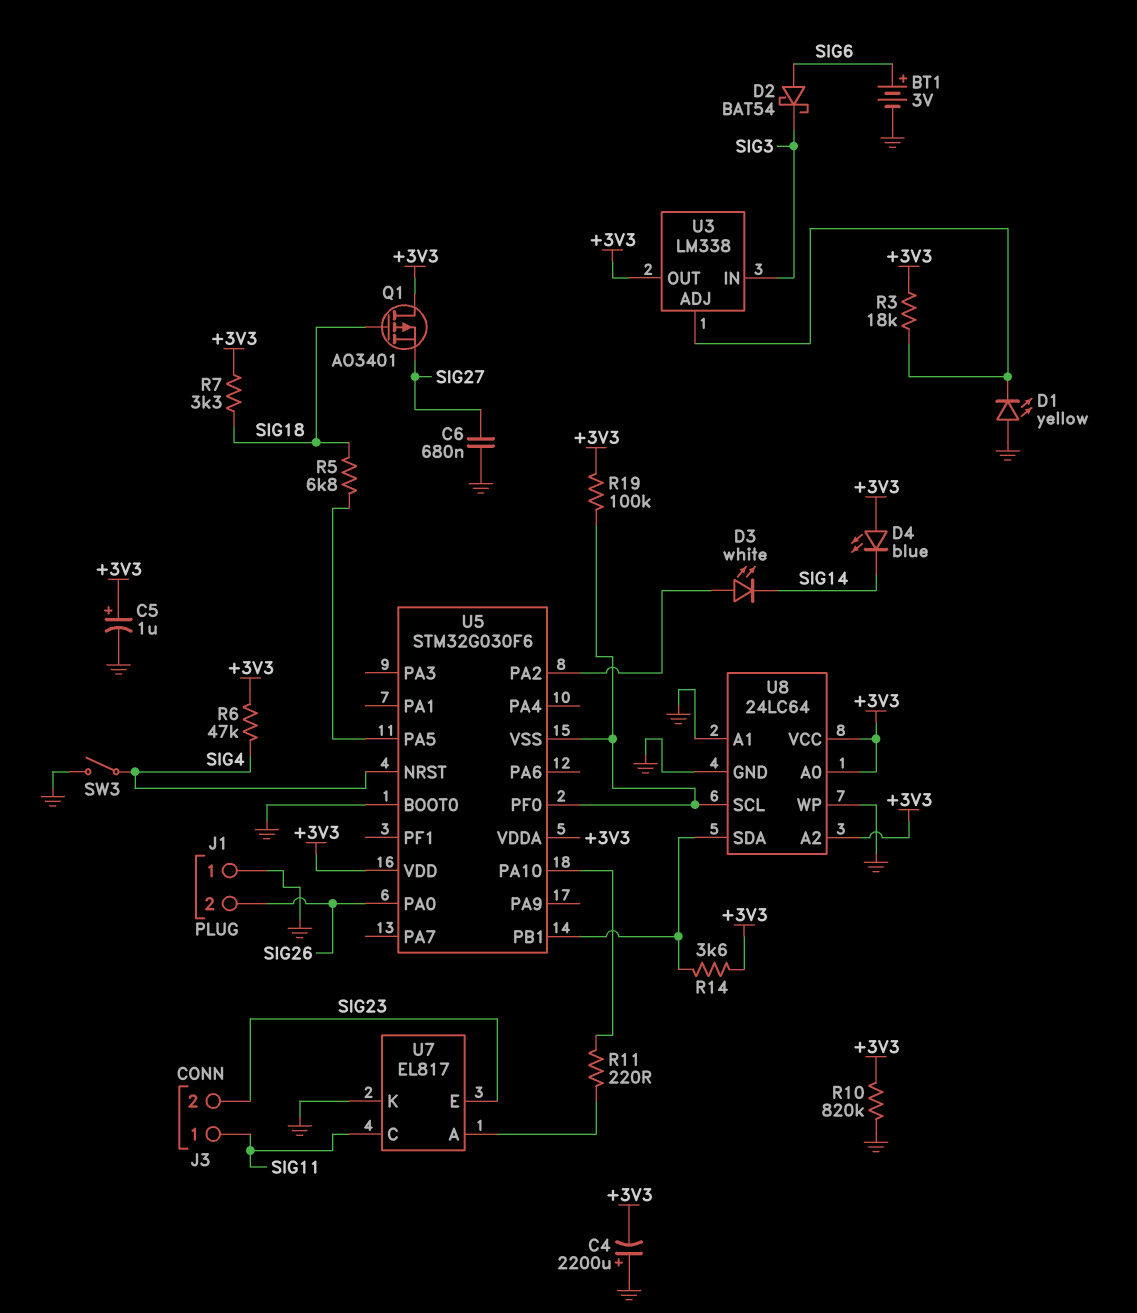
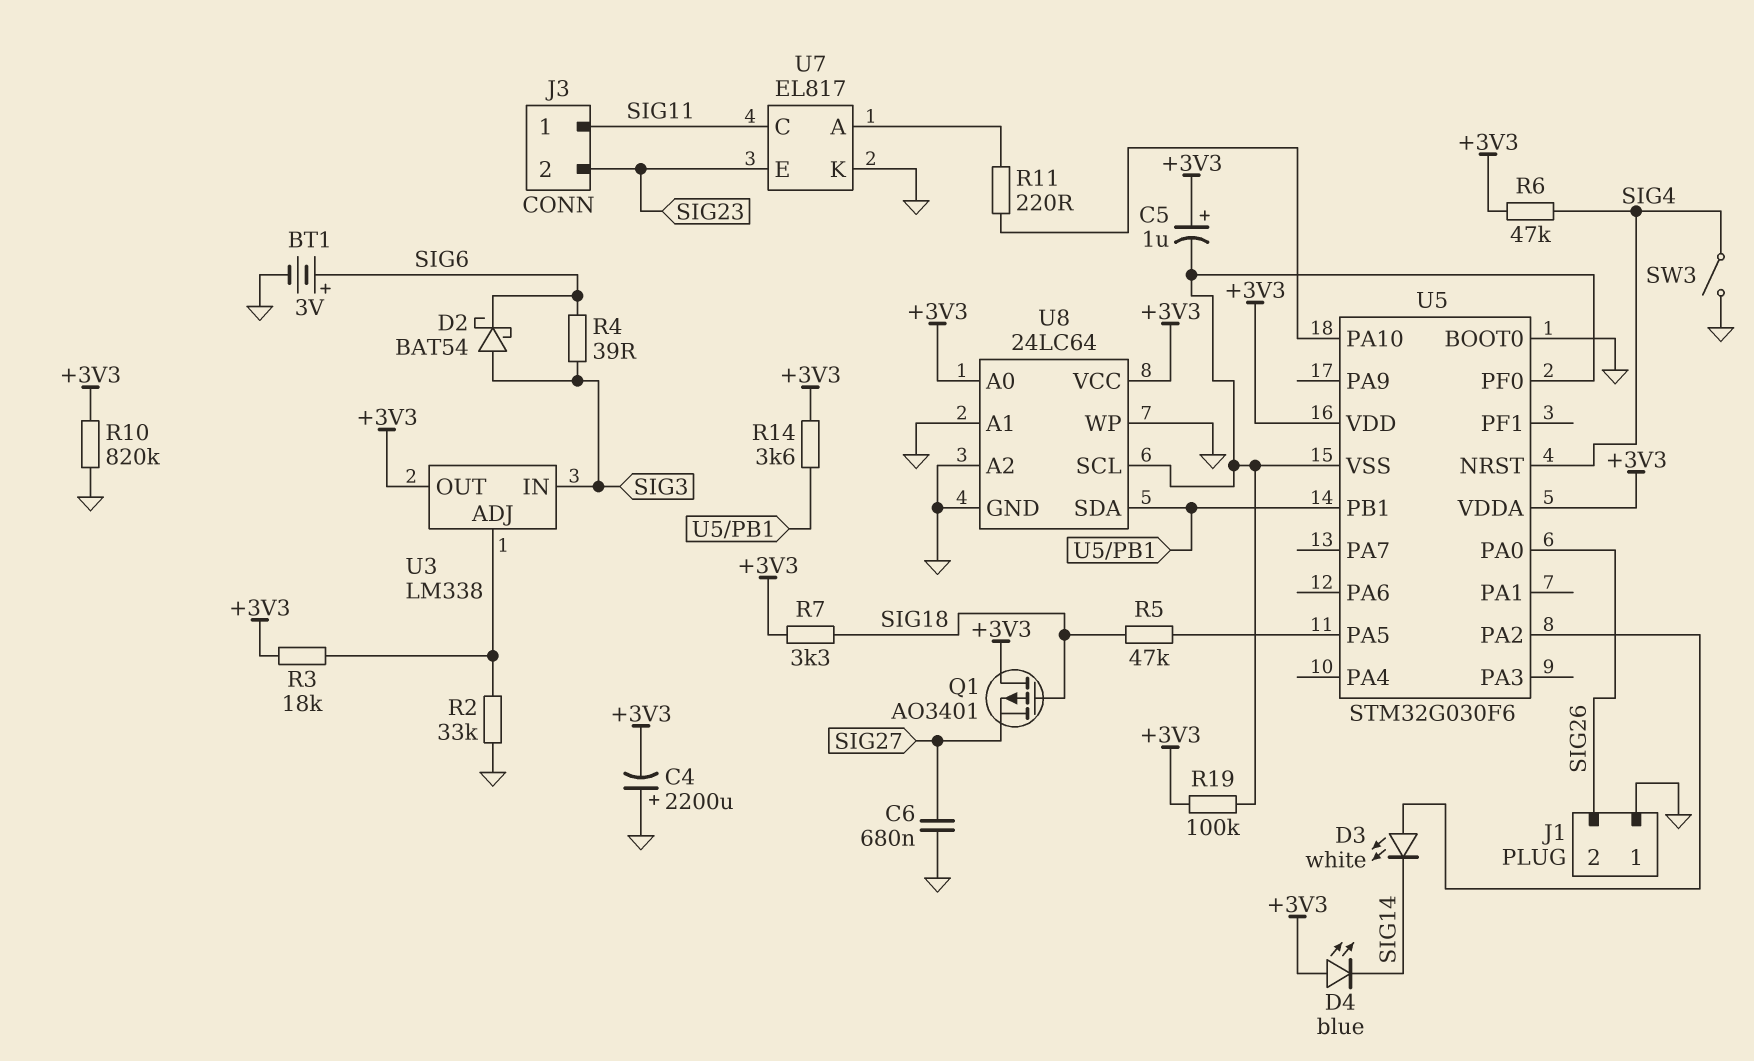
C5: 1uF (plus +3V3, minus GND) -> 1uF (plus +3V3, minus U5/PF0)
D1: LED yellow (A GND, K U3/ADJ) -> none
D2: schottky BAT54 (A SIG6, K SIG3) -> schottky BAT54 (A SIG3, K SIG6)
R2: none -> 33k (GND, U3/ADJ)
R4: none -> 39 (SIG3, SIG6)
R5: 6.8k (SIG18, U5/PA5) -> 47k (SIG18, U5/PA5)
U8 pin A2: +3V3 -> GND

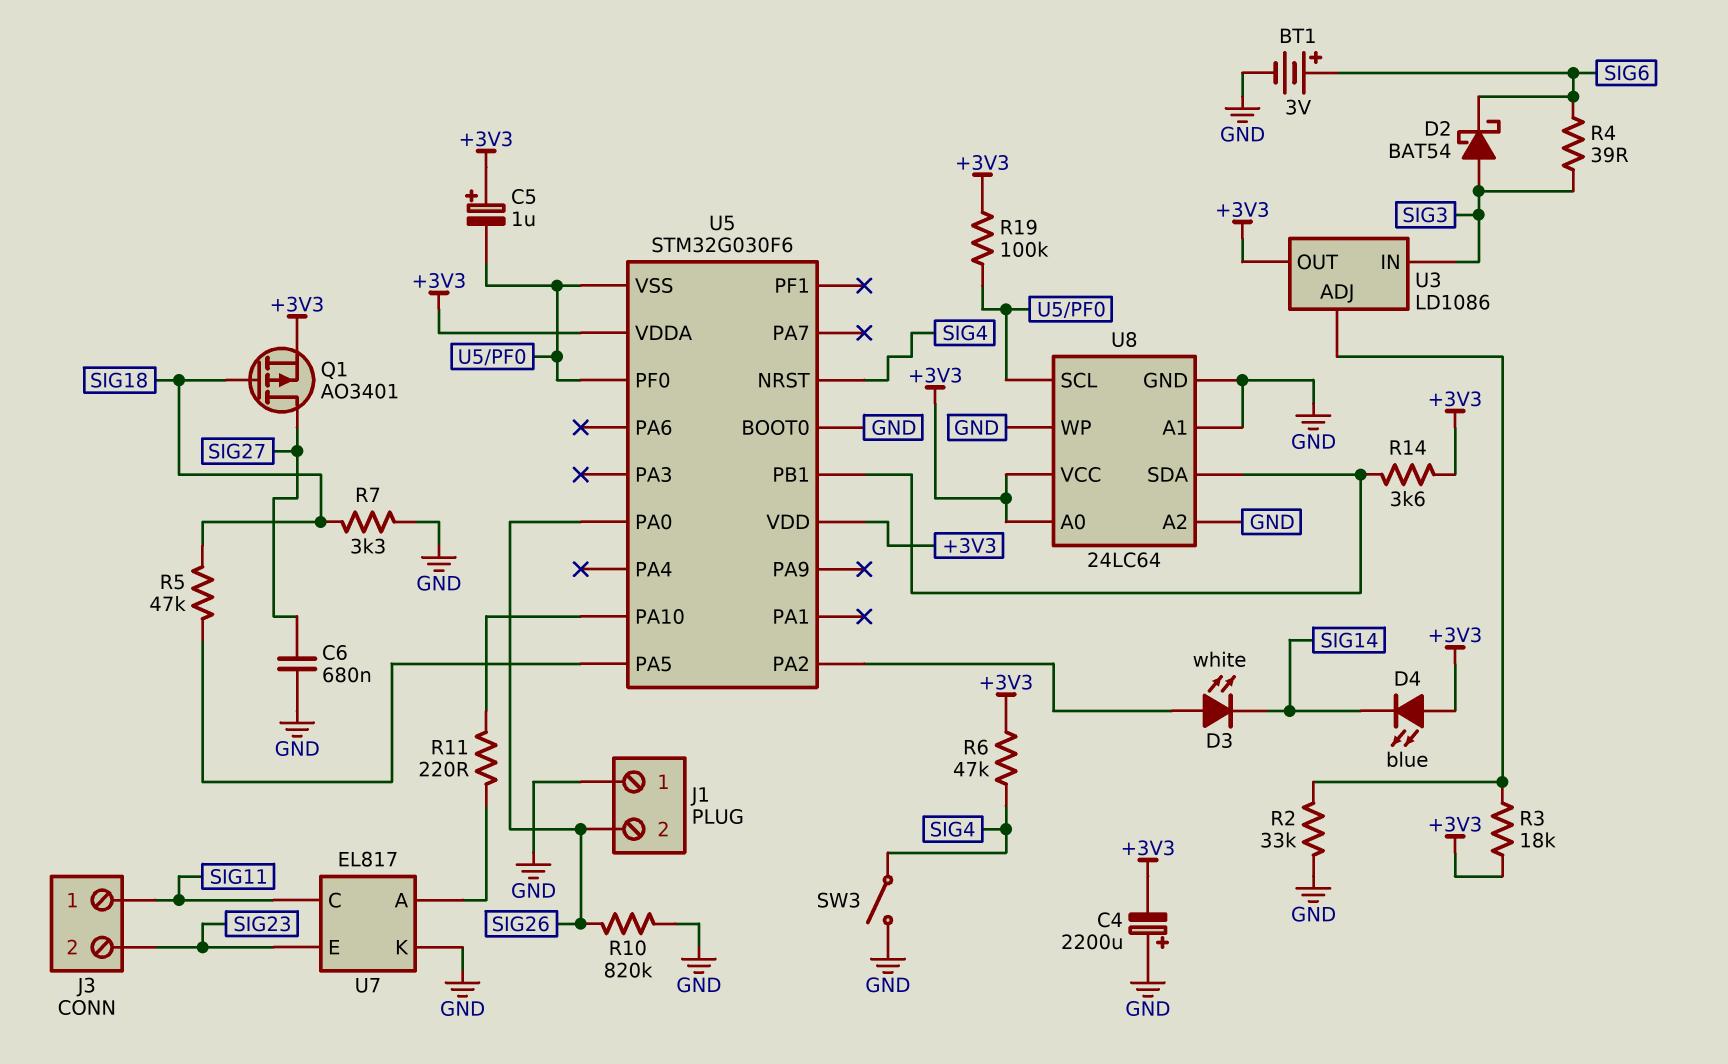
Q1: PMOS AO3401 (G SIG18, D +3V3, S SIG27) -> PMOS AO3401 (G SIG18, D SIG27, S +3V3)
R7: 3.3k (+3V3, SIG18) -> 3.3k (GND, SIG18)
R10: 820k (+3V3, GND) -> 820k (GND, SIG26)
U3: LM338 -> LD1086

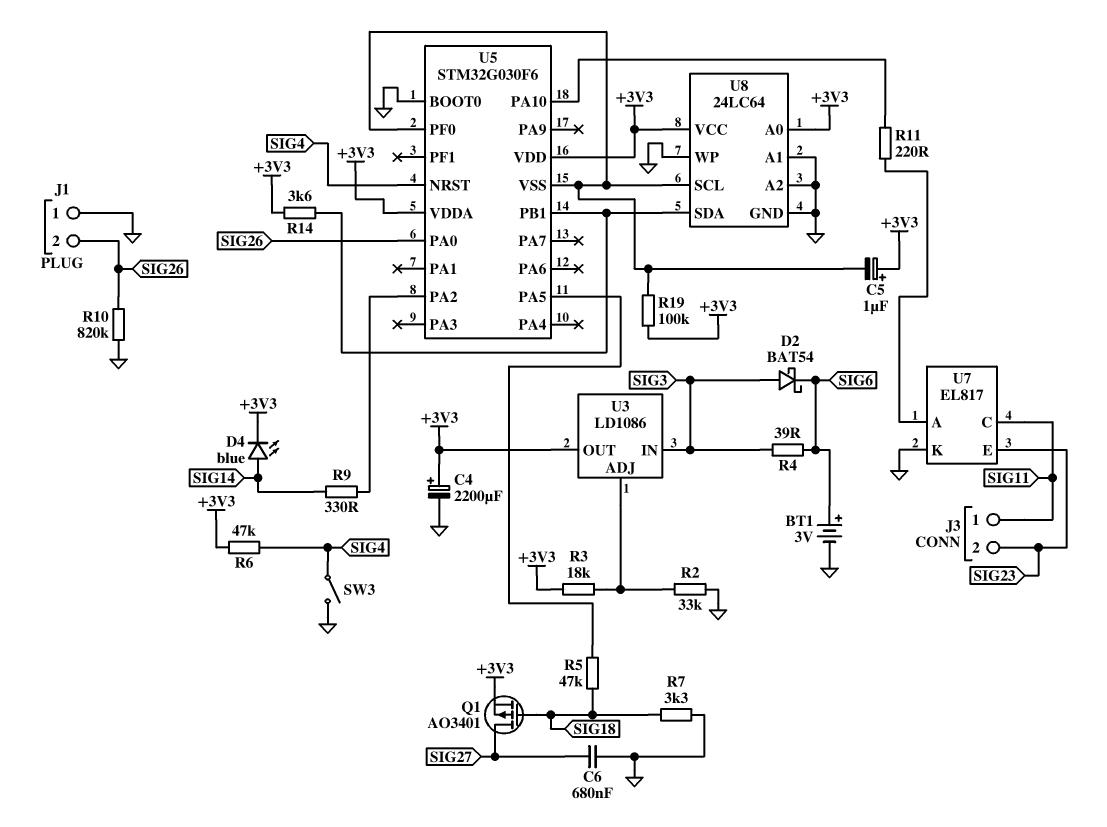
C4: 2200uF (plus GND, minus +3V3) -> 2200uF (plus +3V3, minus GND)
D3: LED white (A U5/PA2, K SIG14) -> none
D4: LED blue (A +3V3, K SIG14) -> LED blue (A SIG14, K +3V3)
R9: none -> 330 (SIG14, U5/PA2)

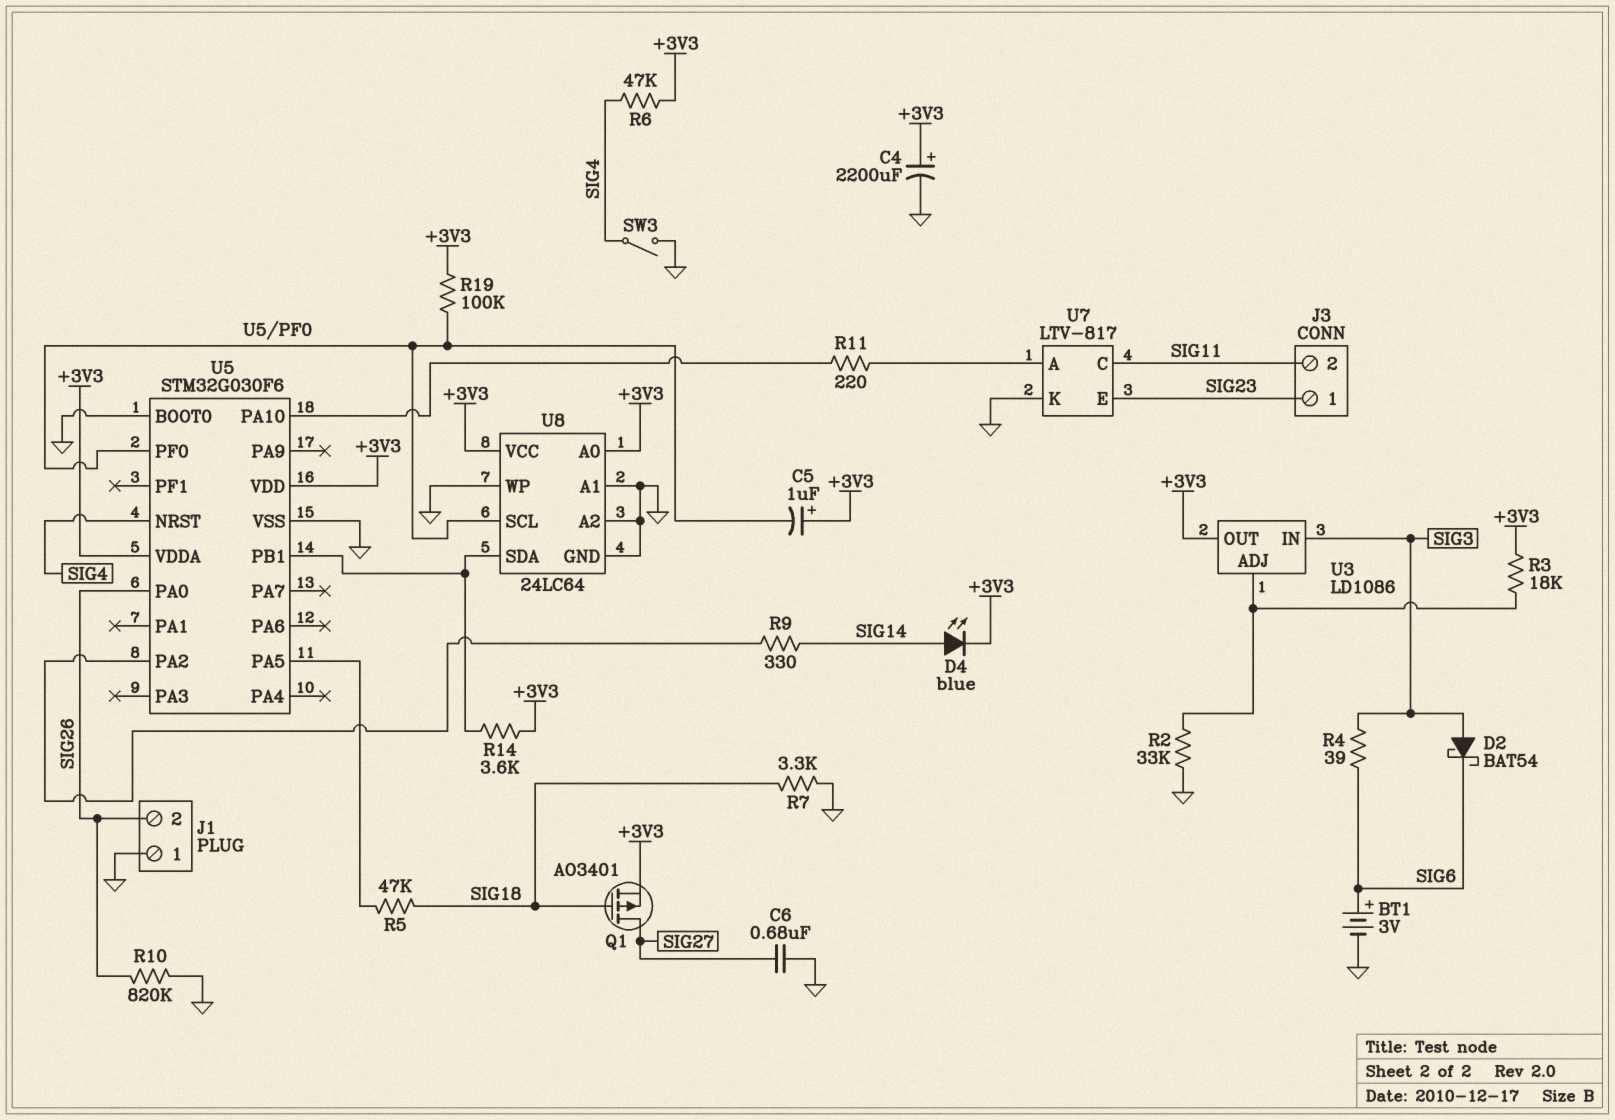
J3 pin 1: SIG11 -> SIG23
J3 pin 2: SIG23 -> SIG11
U5 pin VSS: U5/PF0 -> GND
U7: EL817 -> LTV-817

